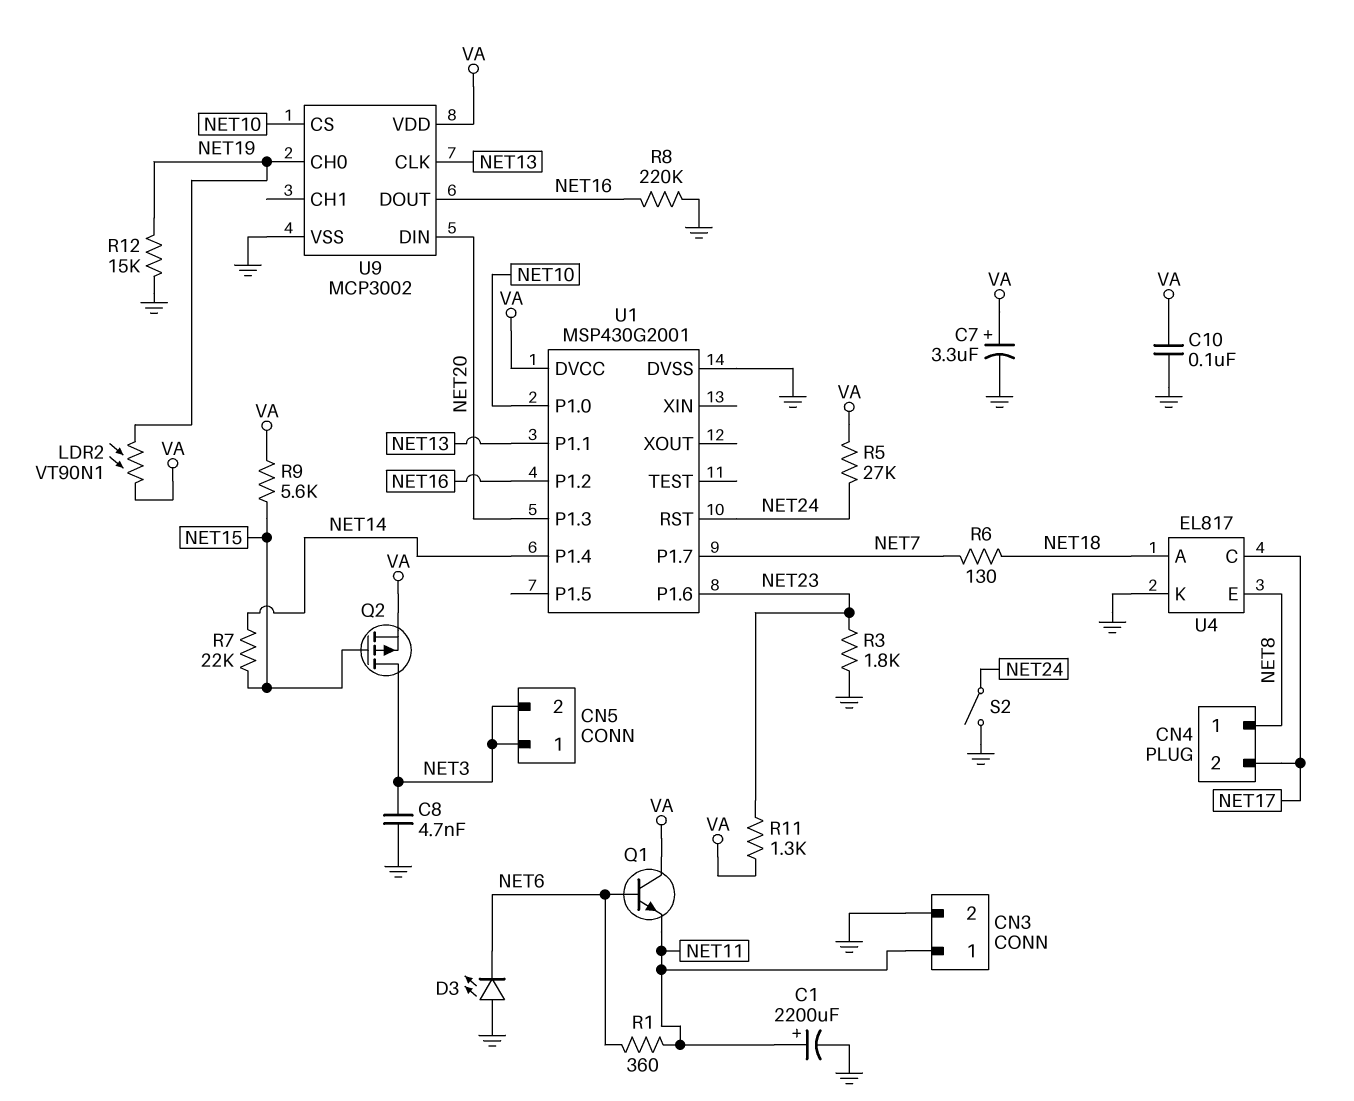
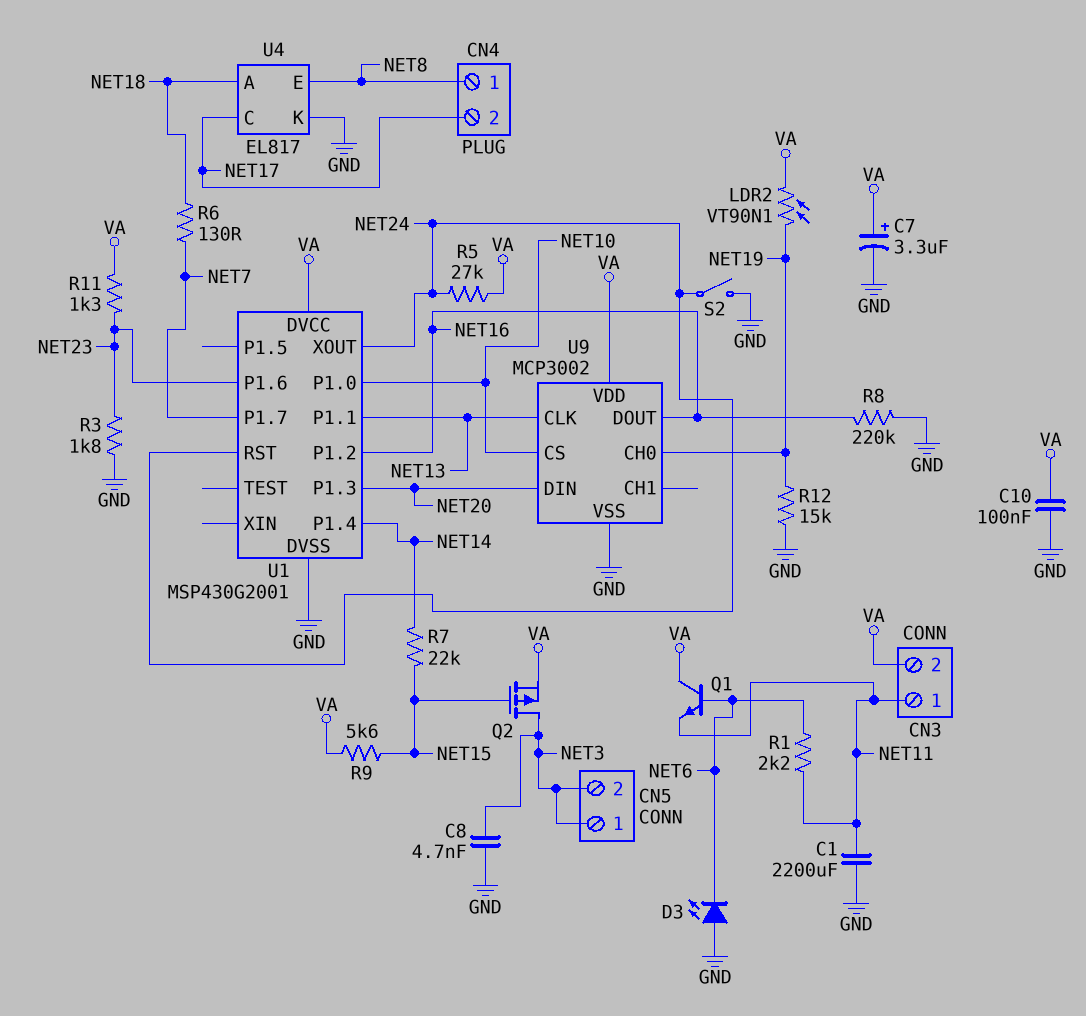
C1: 2200uF (plus NET11, minus GND) -> 2200uF (GND, NET11)
CN3 pin 2: GND -> VA
R1: 360 (NET6, NET11) -> 2.2k (NET6, NET11)
U1 pin XOUT: none -> NET24

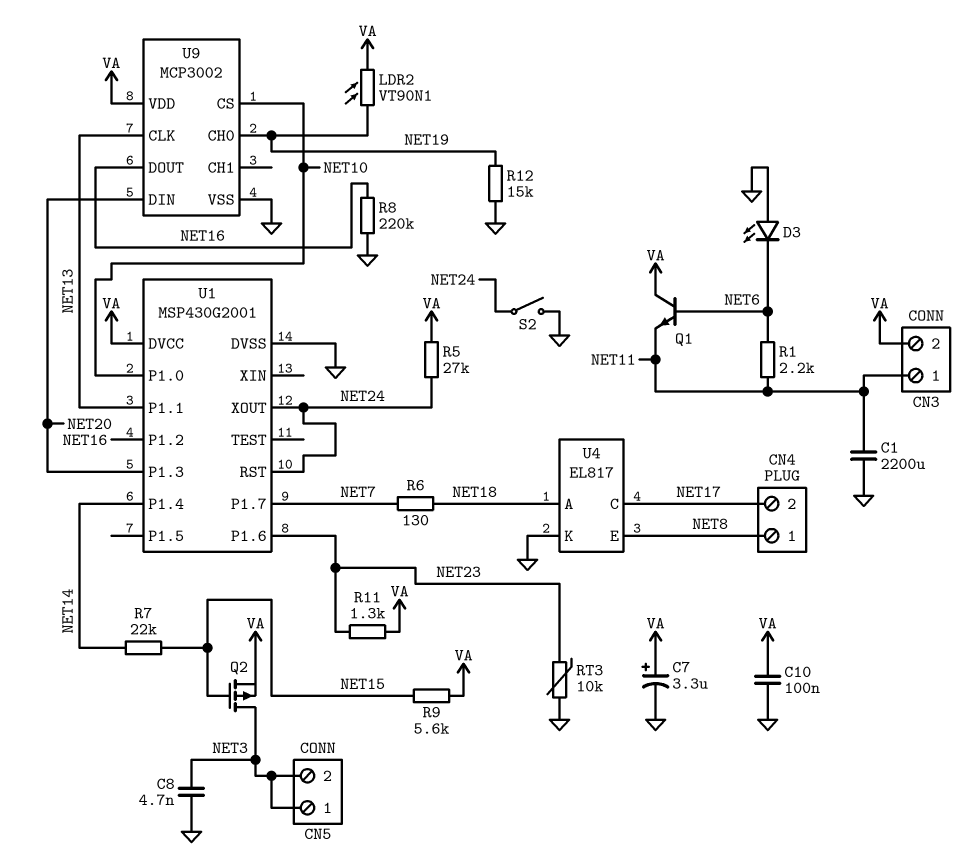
R3: 1.8k (GND, NET23) -> none
RT3: none -> 10k (GND, NET23)

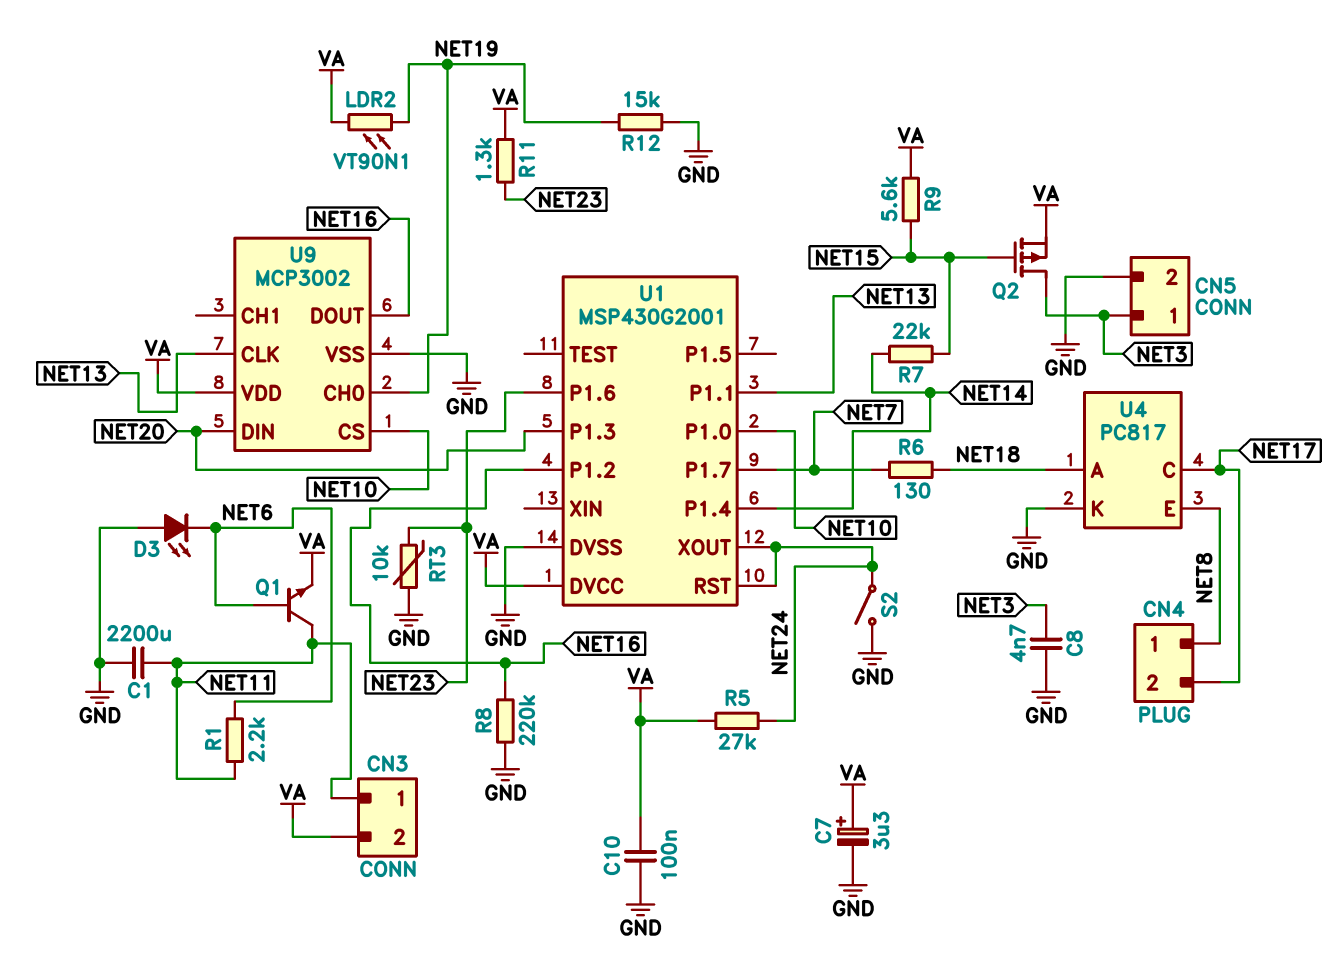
CN5 pin 2: NET3 -> GND
Q1: NPN (B NET6, C VA, E NET11) -> NPN (B NET6, C NET11, E VA)
U4: EL817 -> PC817

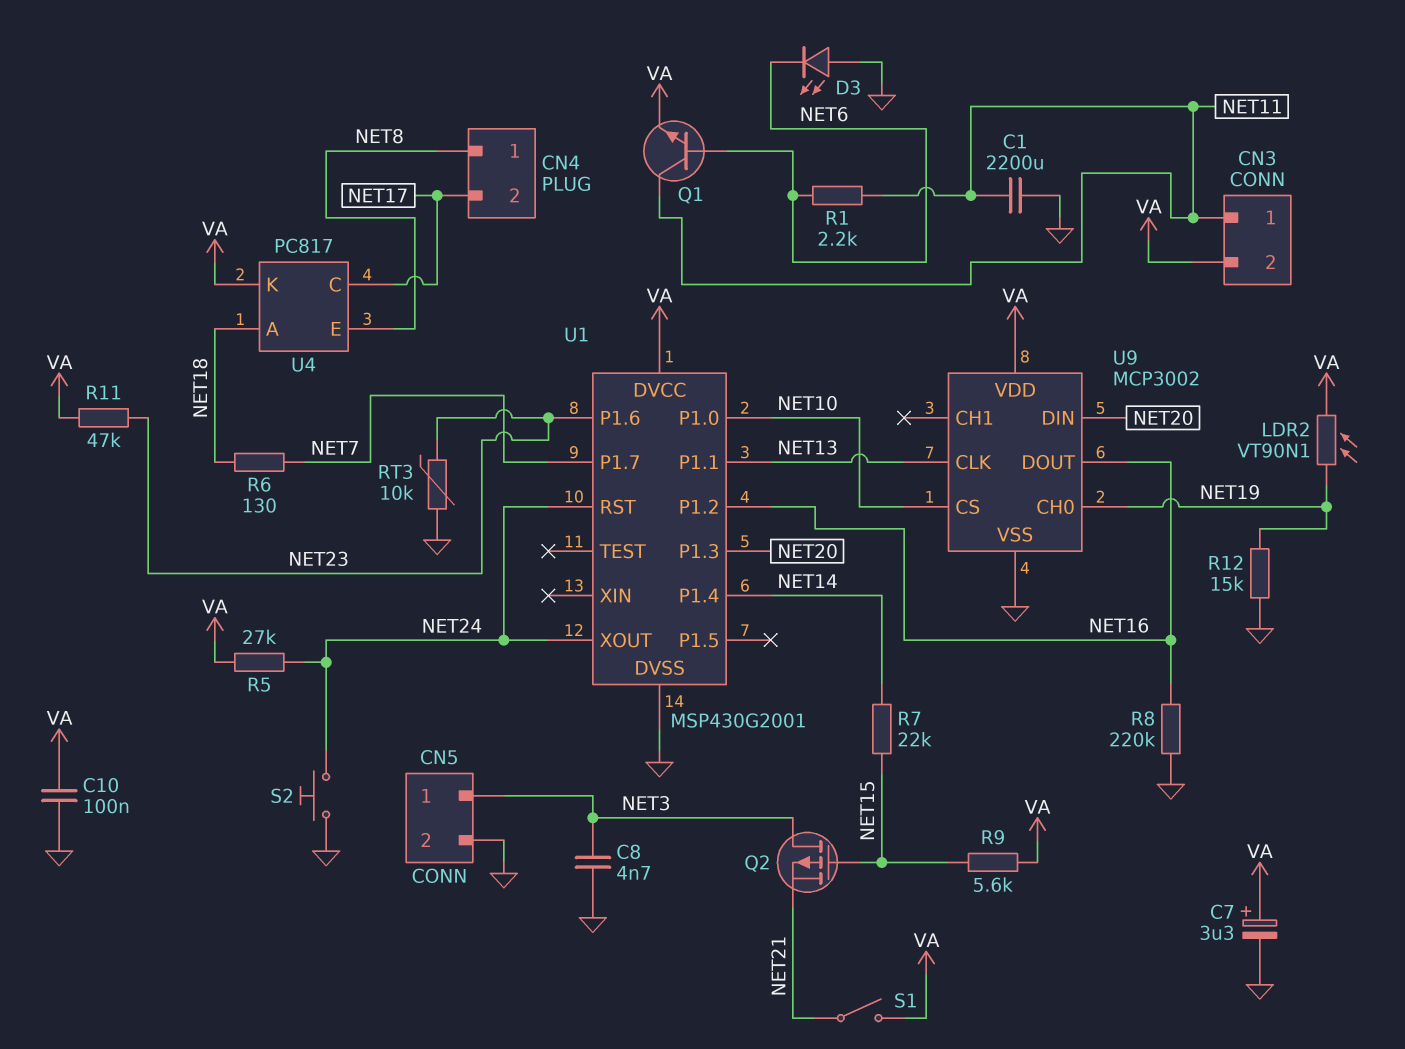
Q2: PMOS (G NET15, D NET3, S VA) -> PMOS (G NET15, D NET3, S NET21)
R11: 1.3k (NET23, VA) -> 47k (NET23, VA)
S1: none -> switch (NET21, VA)
S2: switch (GND, NET24) -> button (GND, NET24)
U4 pin K: GND -> VA

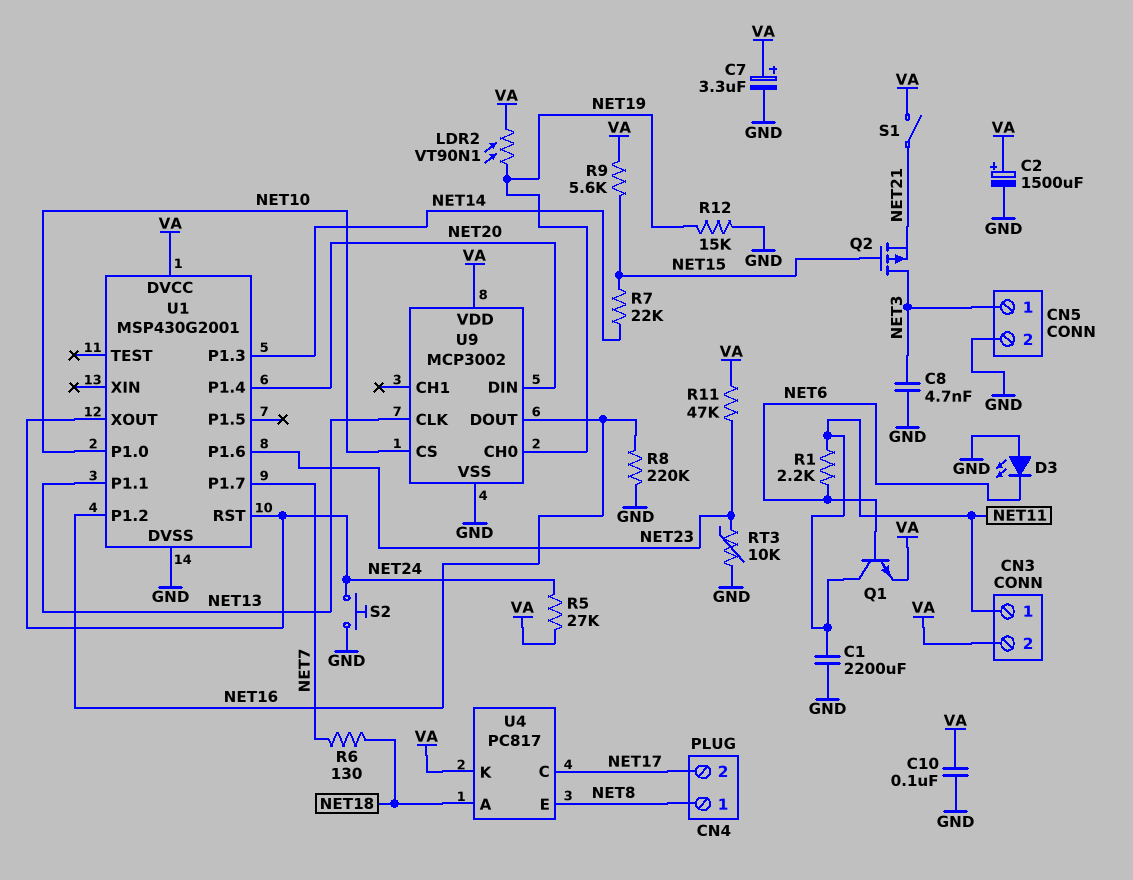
C2: none -> 1500uF (plus VA, minus GND)
U1 pin P1.3: NET20 -> NET14
U1 pin P1.4: NET14 -> NET20

